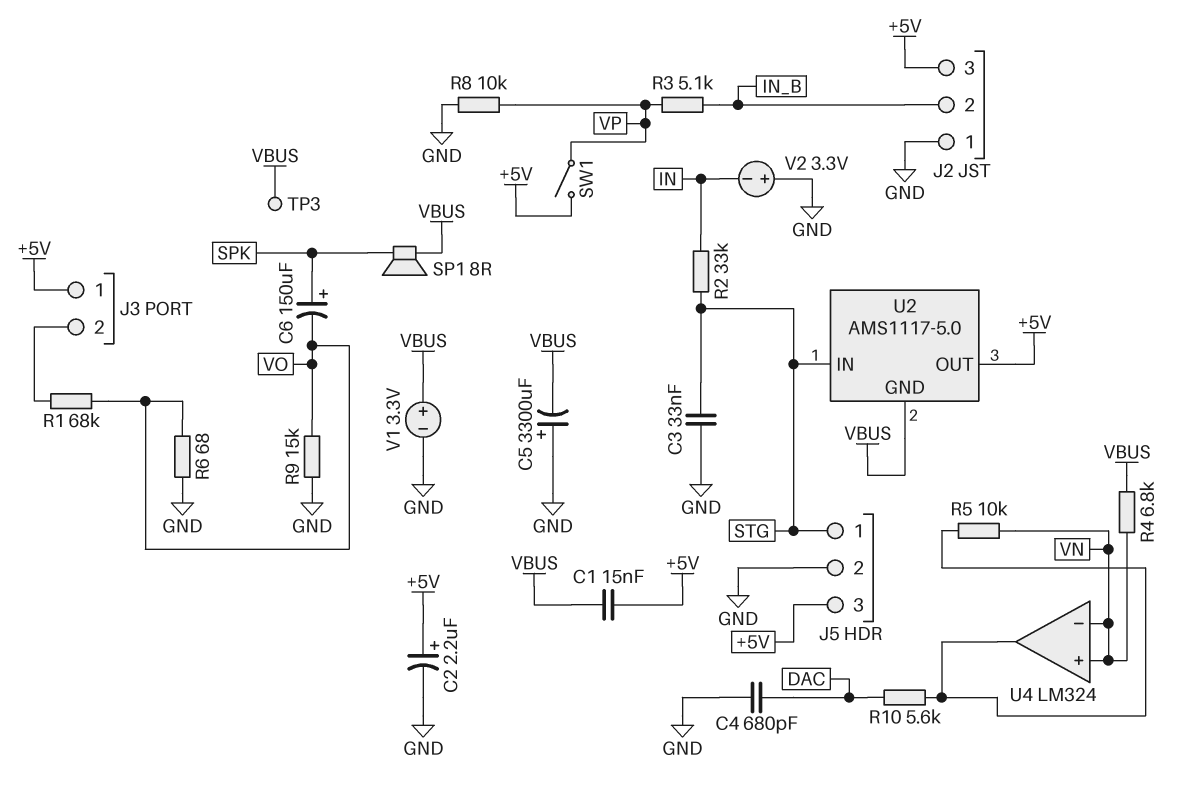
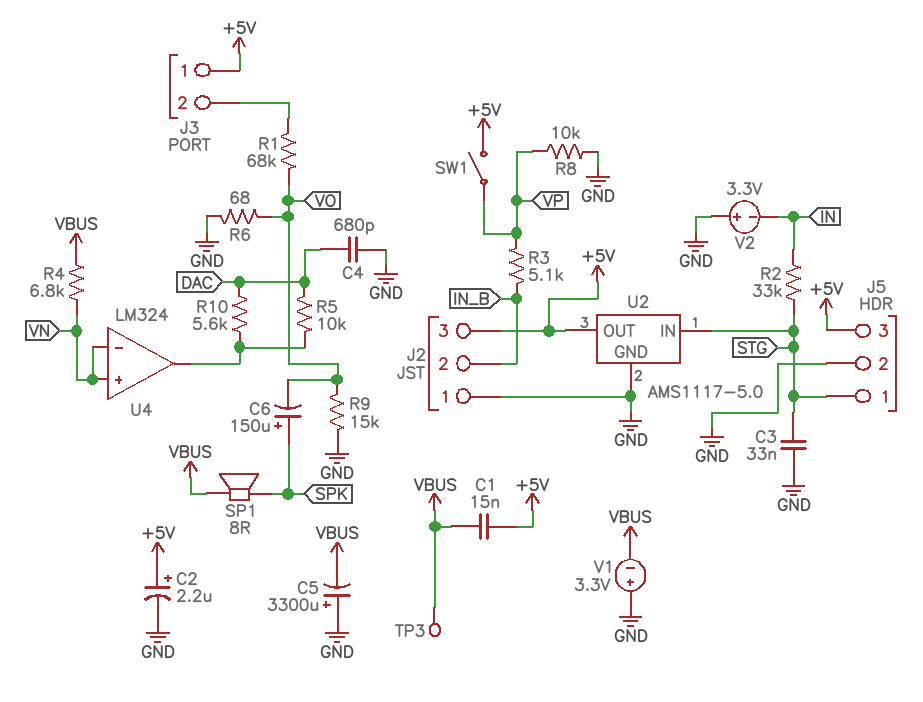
R5: 10k (U4/out, VN) -> 10k (DAC, U4/out)
U2 pin GND: VBUS -> GND
V1: 3.3V (plus VBUS, minus GND) -> 3.3V (plus GND, minus VBUS)

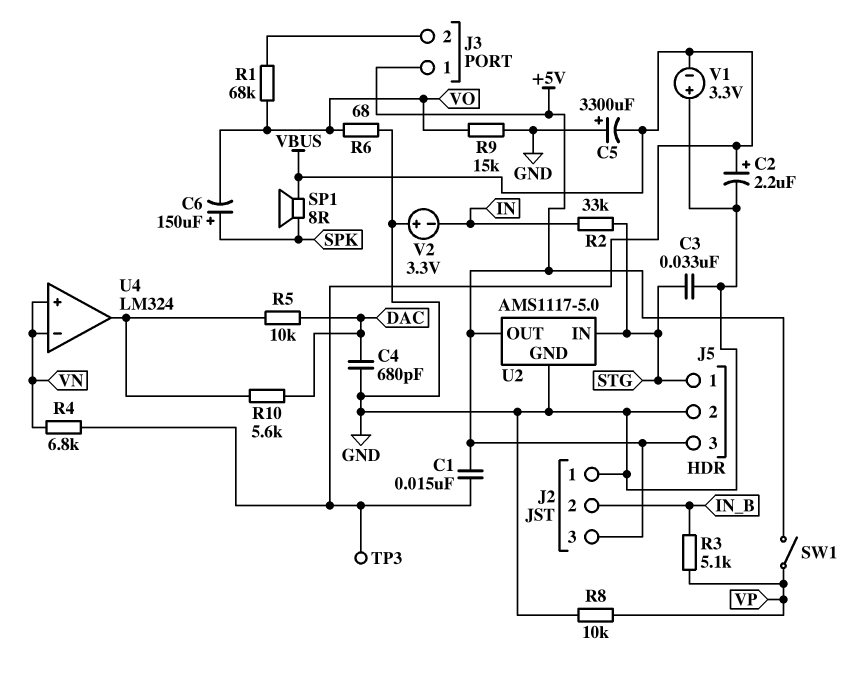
C2: 2.2uF (plus +5V, minus GND) -> 2.2uF (plus VBUS, minus GND)

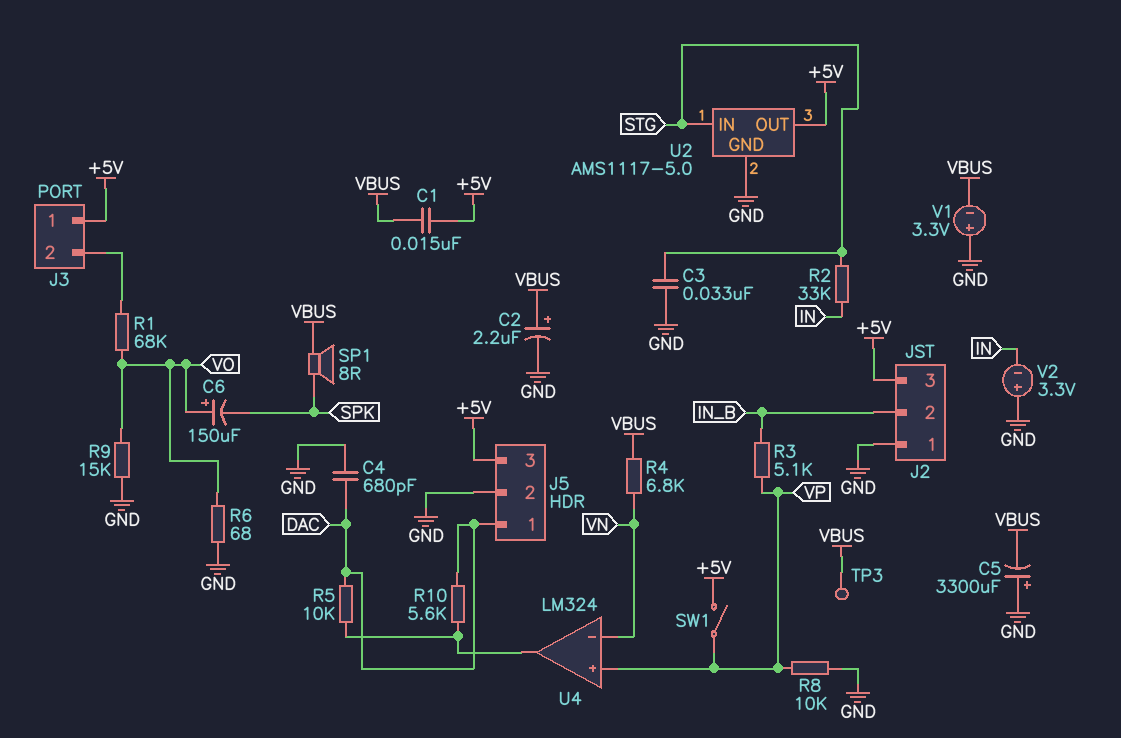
C6: 150uF (plus SPK, minus VO) -> 150uF (plus VO, minus SPK)
J5 pin 1: STG -> DAC
U4 pin in+: VN -> VP

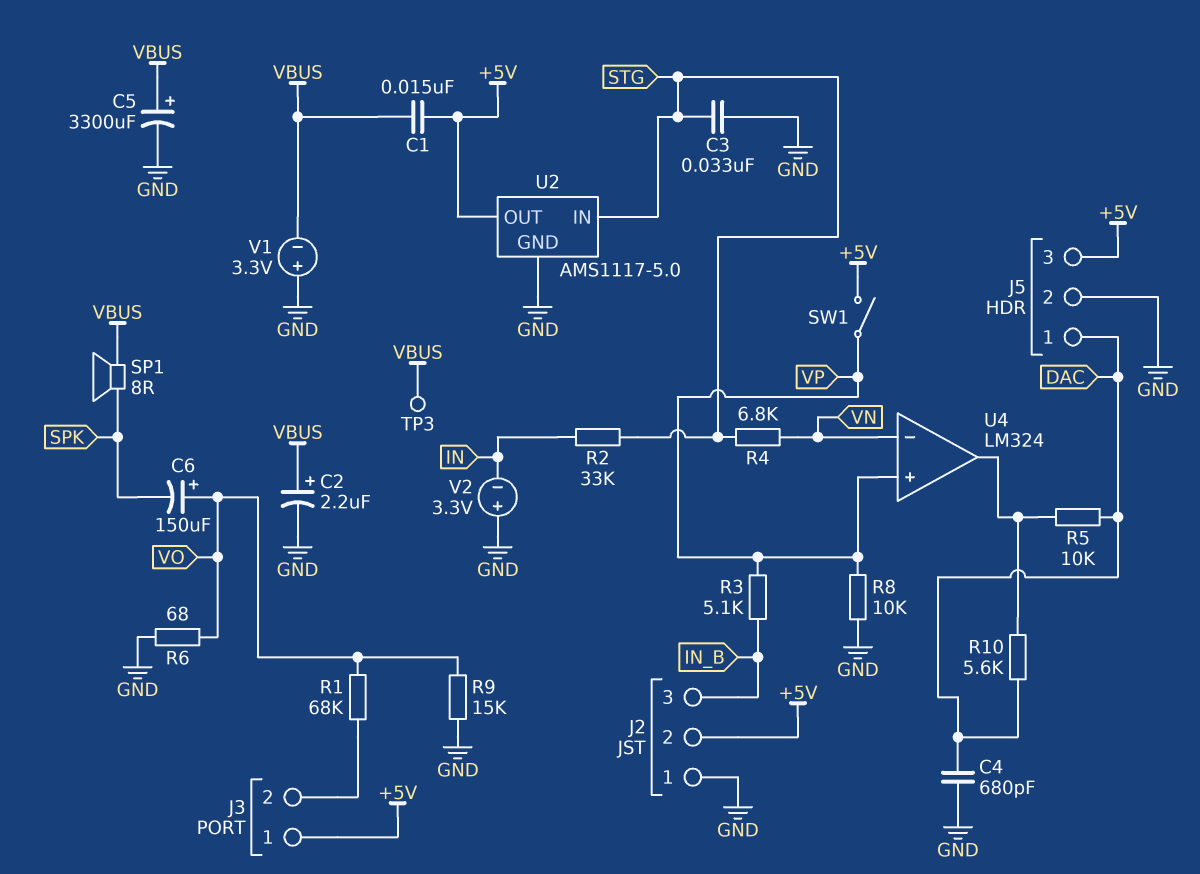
C5: 3300uF (plus GND, minus VBUS) -> 3300uF (plus VBUS, minus GND)
J2 pin 2: IN_B -> +5V
J2 pin 3: +5V -> IN_B
R4: 6.8k (VBUS, VN) -> 6.8k (STG, VN)

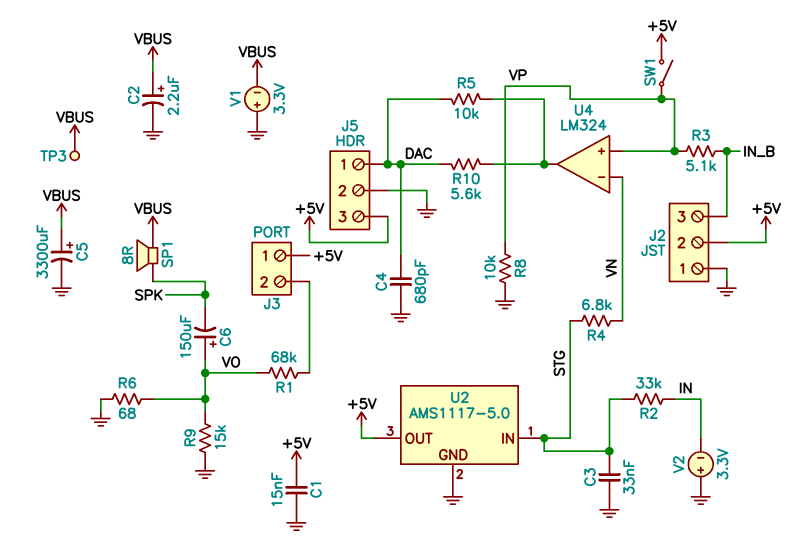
C1: 15nF (+5V, VBUS) -> 15nF (+5V, GND)

